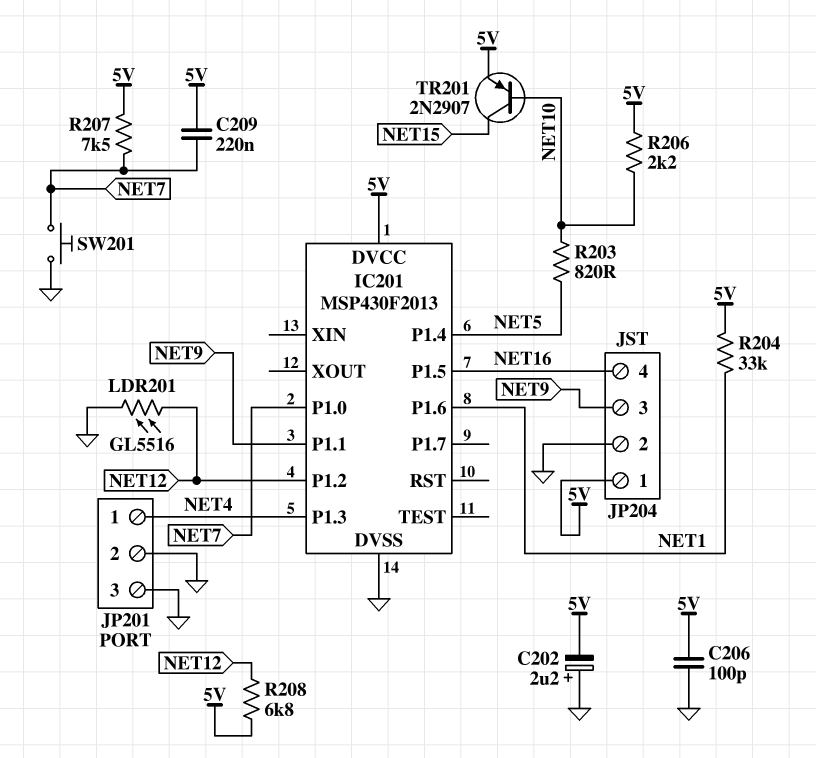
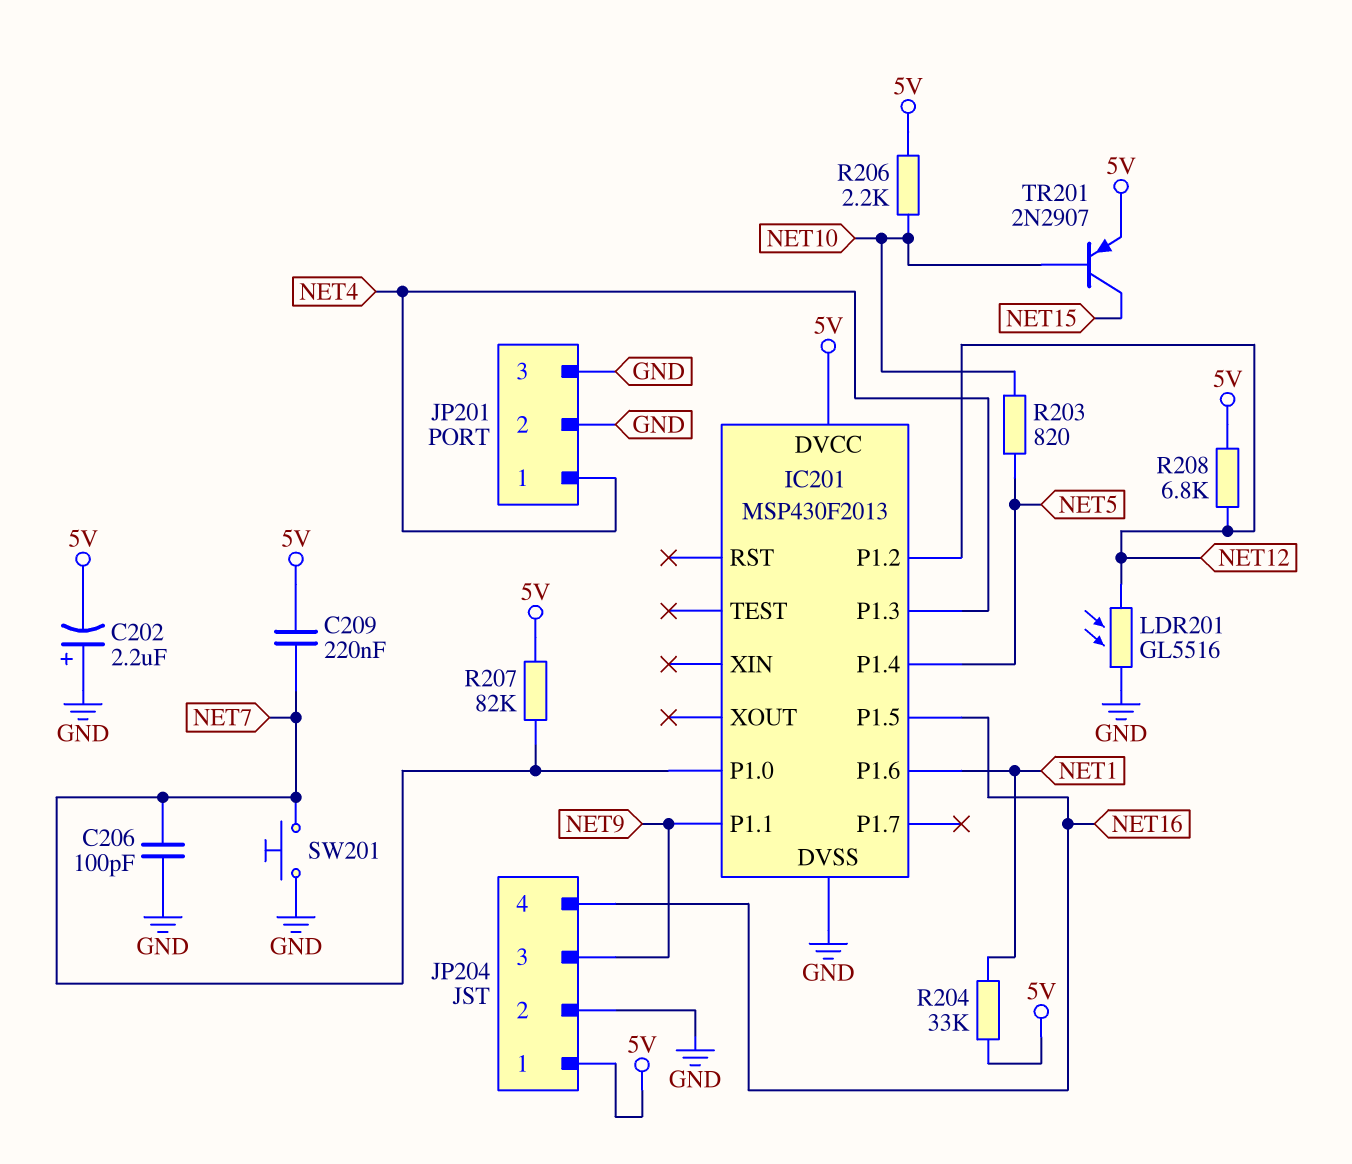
C206: 100pF (5V, GND) -> 100pF (GND, NET7)
R207: 7.5k (5V, NET7) -> 82k (5V, NET7)

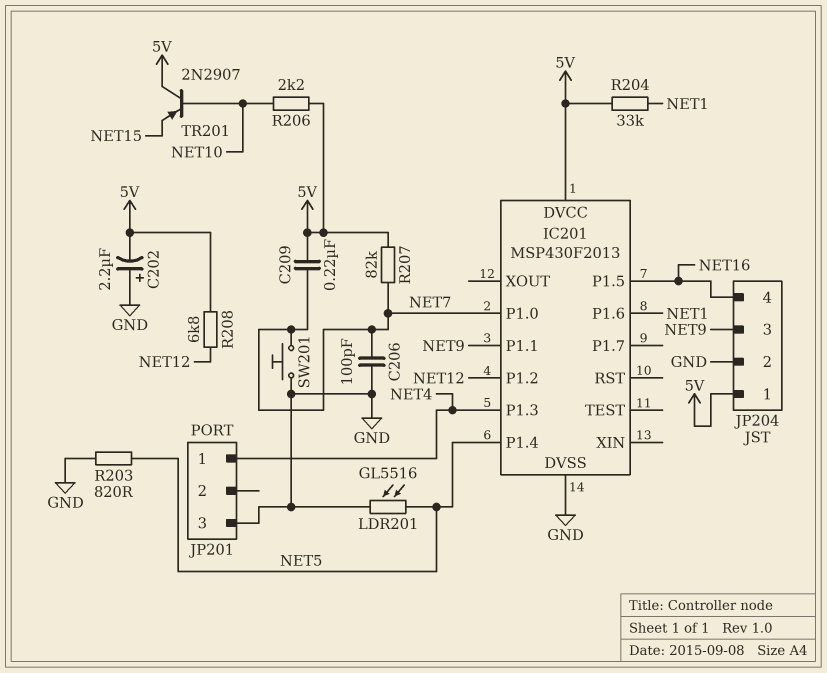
JP201 pin 2: GND -> none
LDR201: GL5516 (GND, NET12) -> GL5516 (GND, NET5)
R203: 820 (NET5, NET10) -> 820 (GND, NET5)
TR201: PNP 2N2907 (B NET10, C NET15, E 5V) -> PNP 2N2907 (B NET10, C 5V, E NET15)

